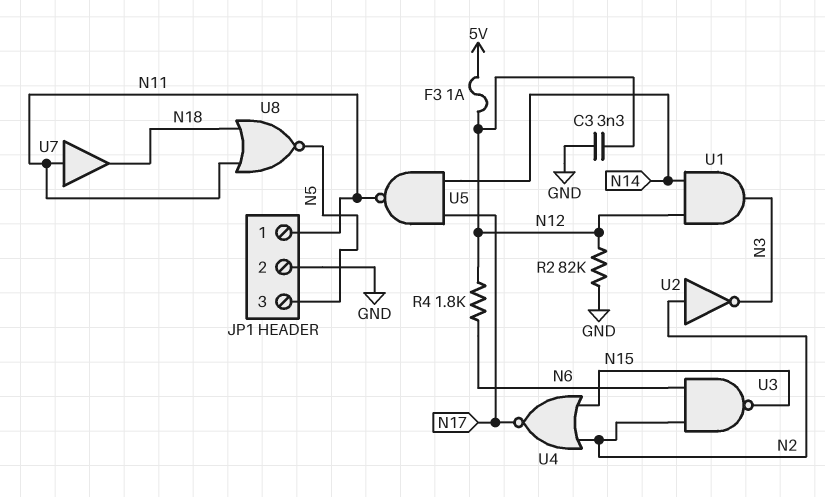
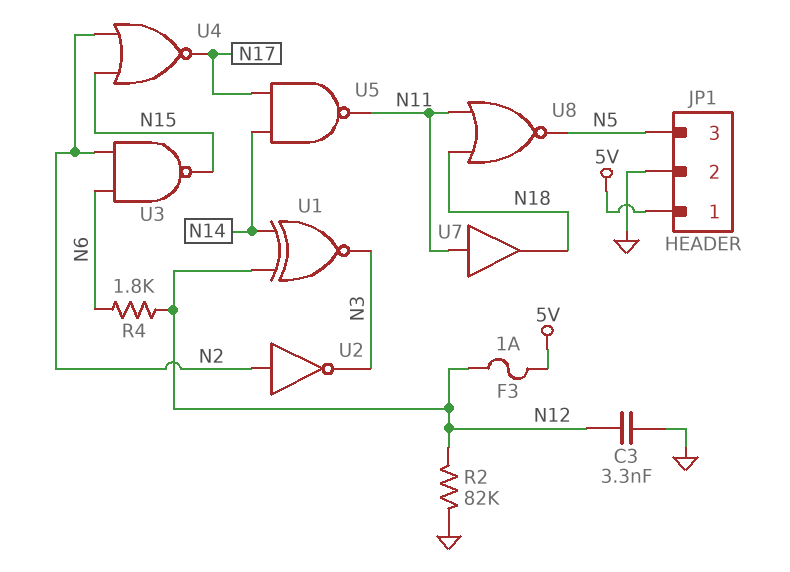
JP1 pin 1: N11 -> 5V
U1: AND (in N12, in N14, out N3) -> XNOR (in N12, in N14, out N3)

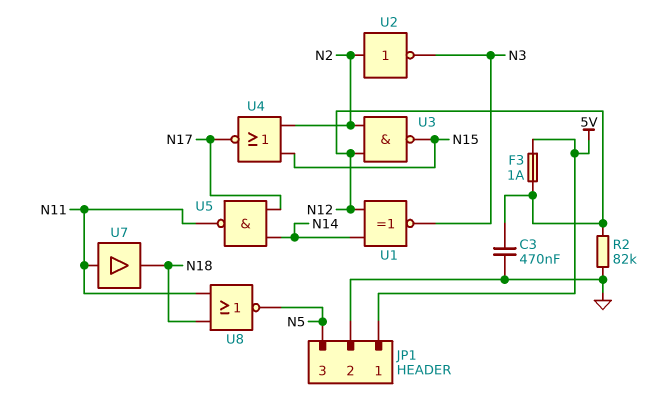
C3: 3.3nF (GND, N12) -> 470nF (GND, N12)
R4: 1.8k (N6, N12) -> none
U3: NAND (in N2, in N6, out N15) -> NAND (in N2, in N12, out N15)

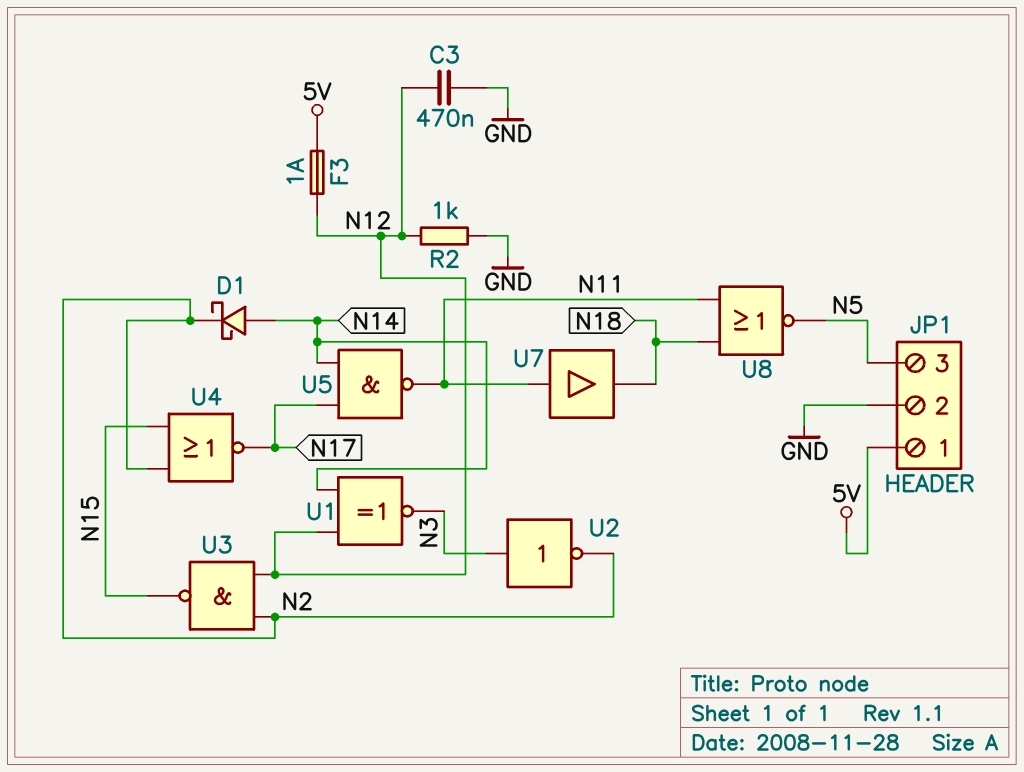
D1: none -> schottky (A N14, K N2)
R2: 82k (GND, N12) -> 1k (GND, N12)
U2: NOT (in N2, out N3) -> NOT (in N3, out N2)

